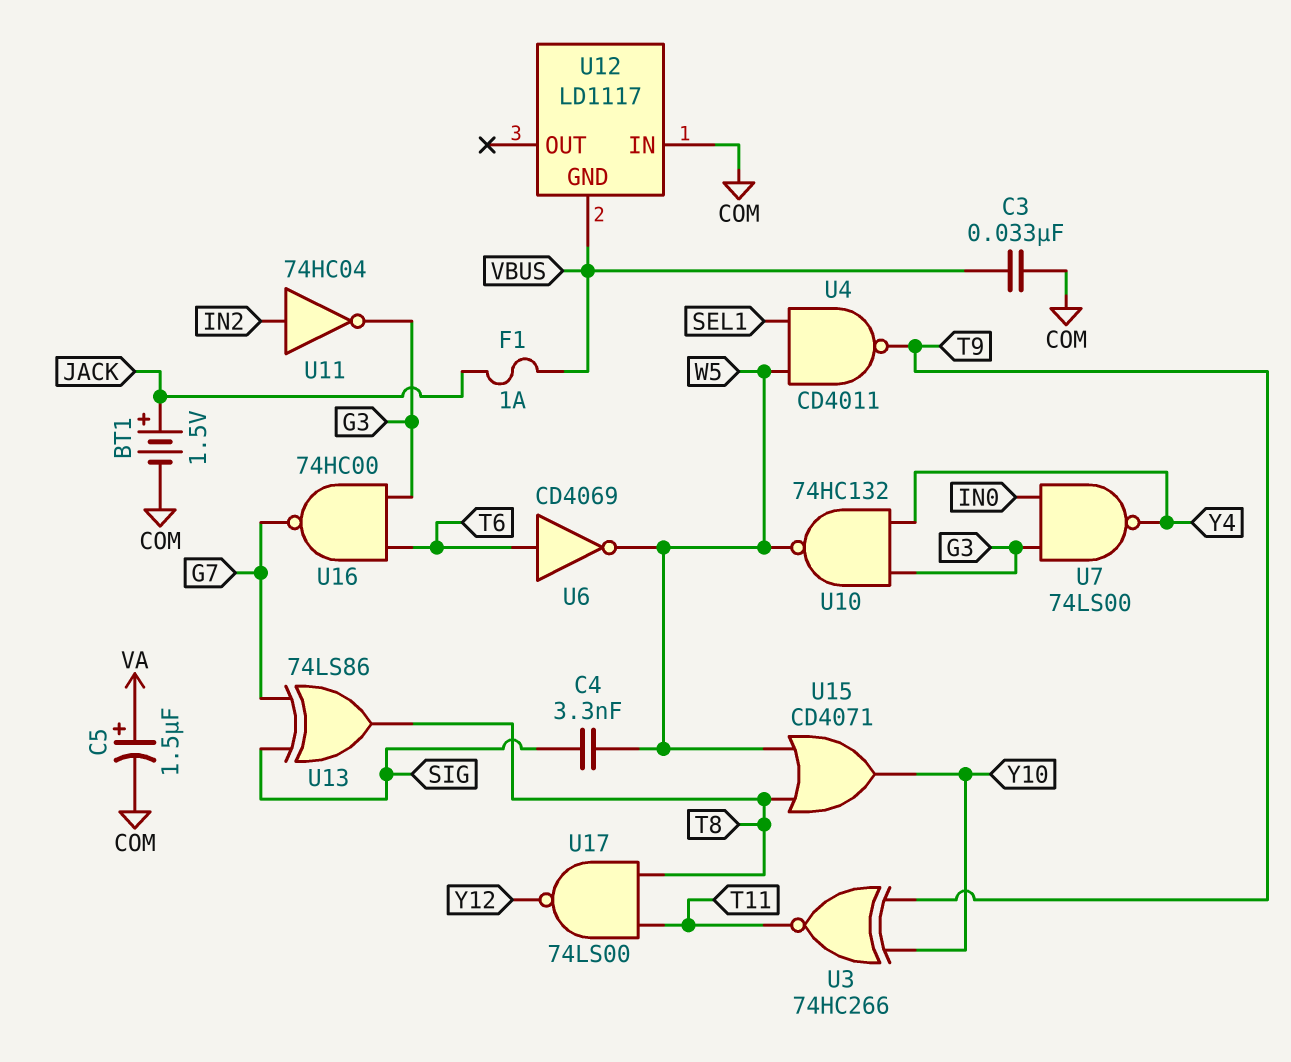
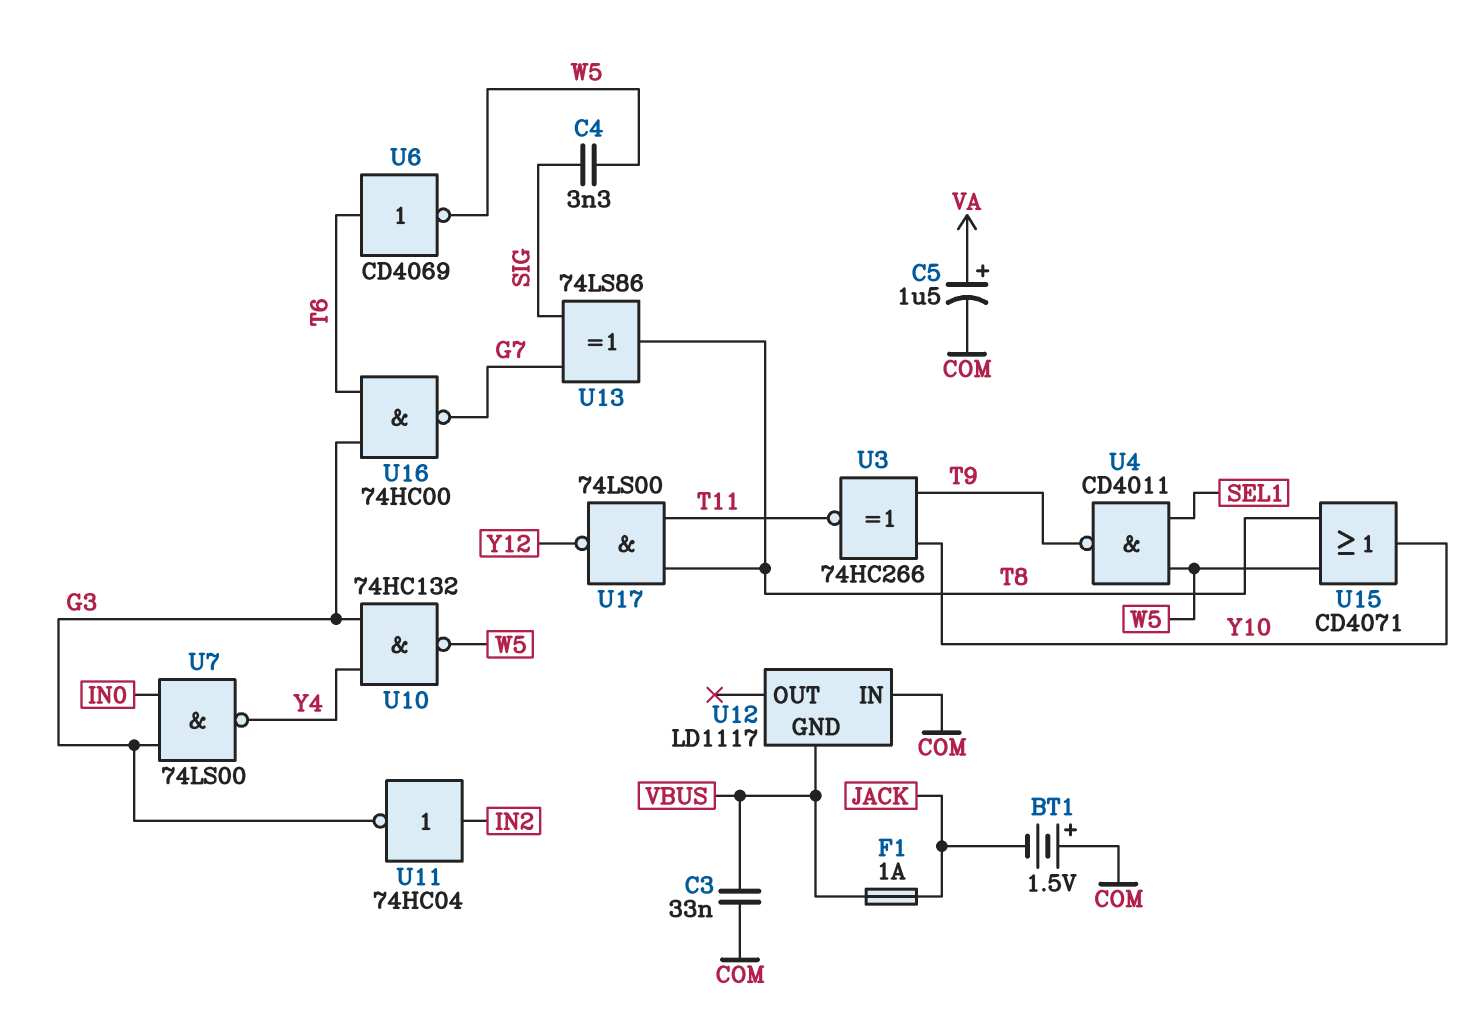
BT1: 1.5V (plus JACK, minus COM) -> 1.5V (plus COM, minus JACK)

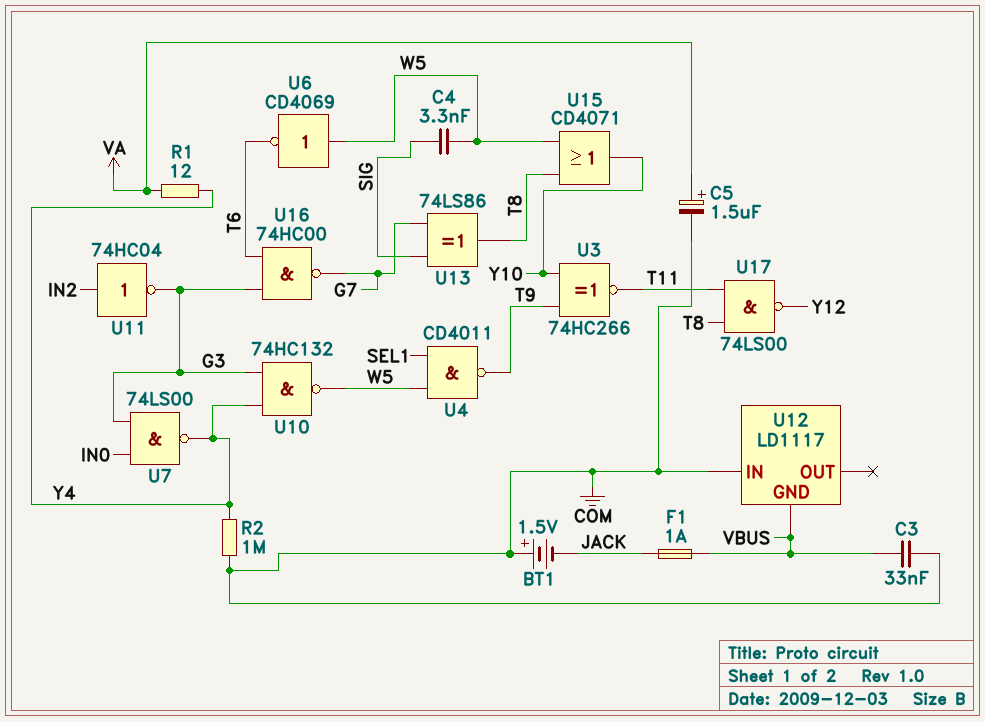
R1: none -> 12 (VA, Y4)
R2: none -> 1M (COM, Y4)
U6: NOT CD4069 (in T6, out W5) -> NOT CD4069 (in W5, out T6)

